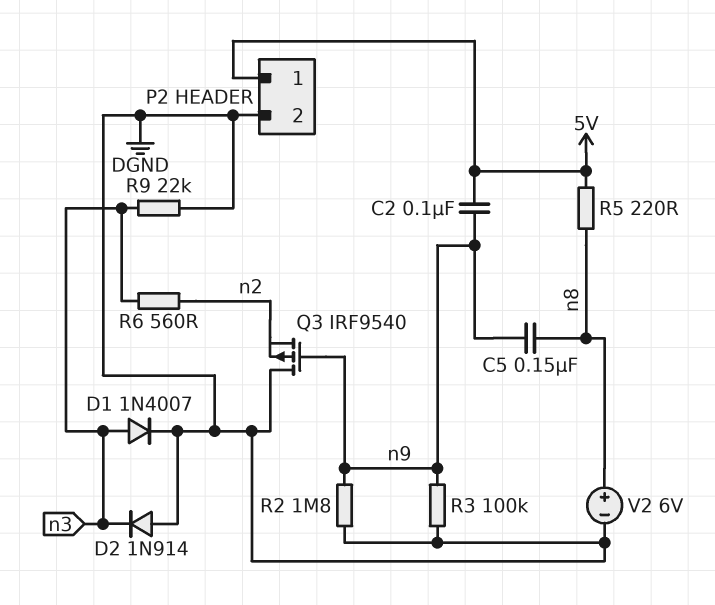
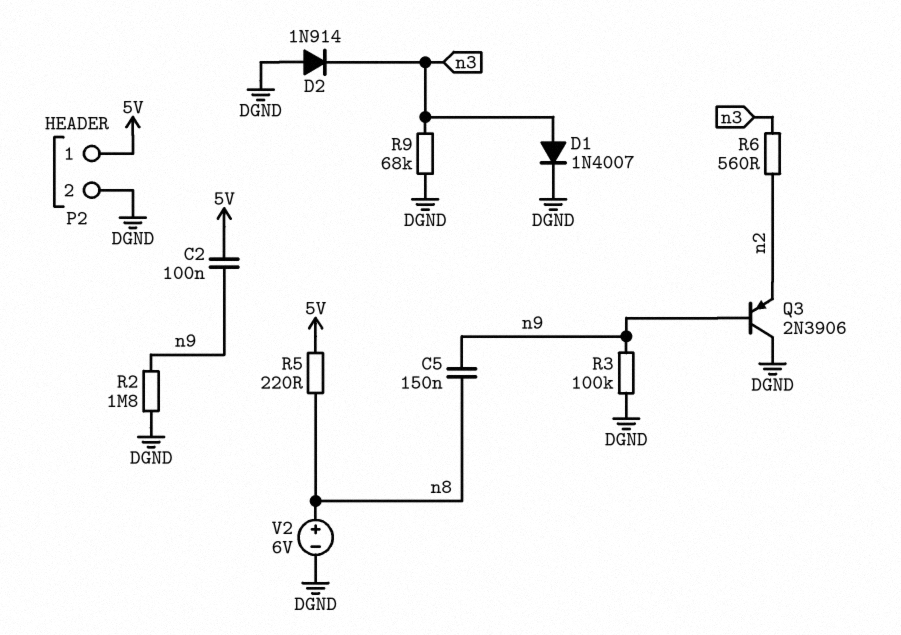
Q3: PMOS IRF9540 (G n9, D DGND, S n2) -> PNP 2N3906 (B n9, C DGND, E n2)
R9: 22k (DGND, n3) -> 68k (DGND, n3)

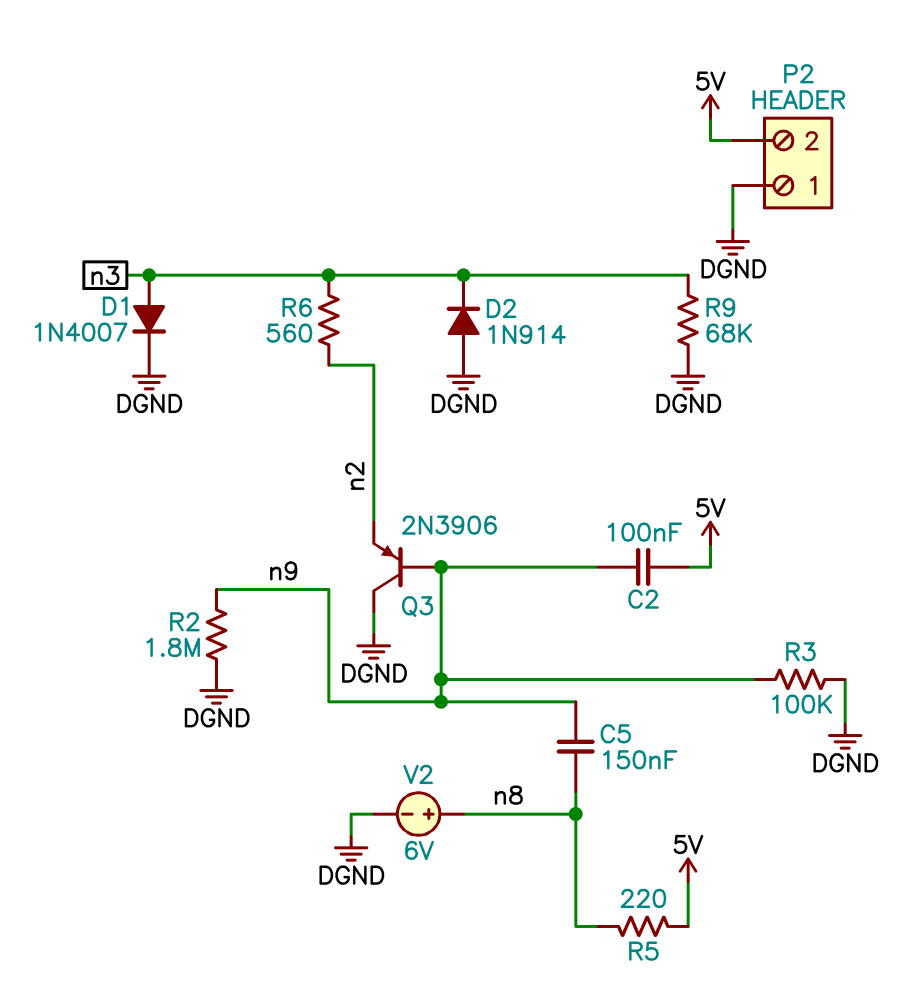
P2 pin 1: 5V -> DGND
P2 pin 2: DGND -> 5V

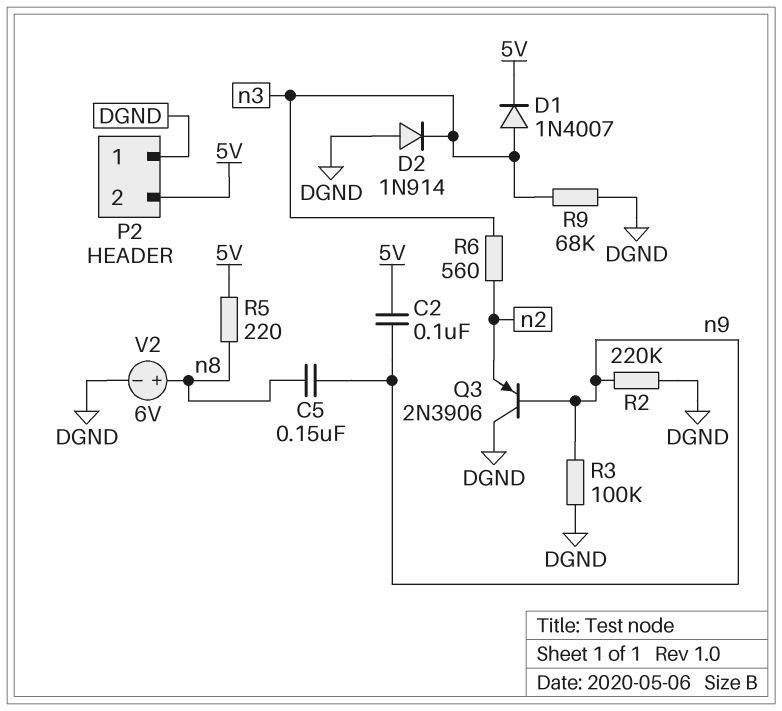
D1: diode 1N4007 (A n3, K DGND) -> diode 1N4007 (A n3, K 5V)
R2: 1.8M (DGND, n9) -> 220k (DGND, n9)

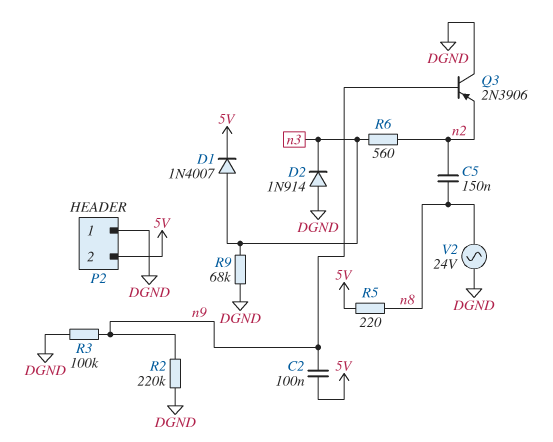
C5: 150nF (n8, n9) -> 150nF (n2, n8)
V2: 6V (plus n8, minus DGND) -> AC 24V (DGND, n8)

